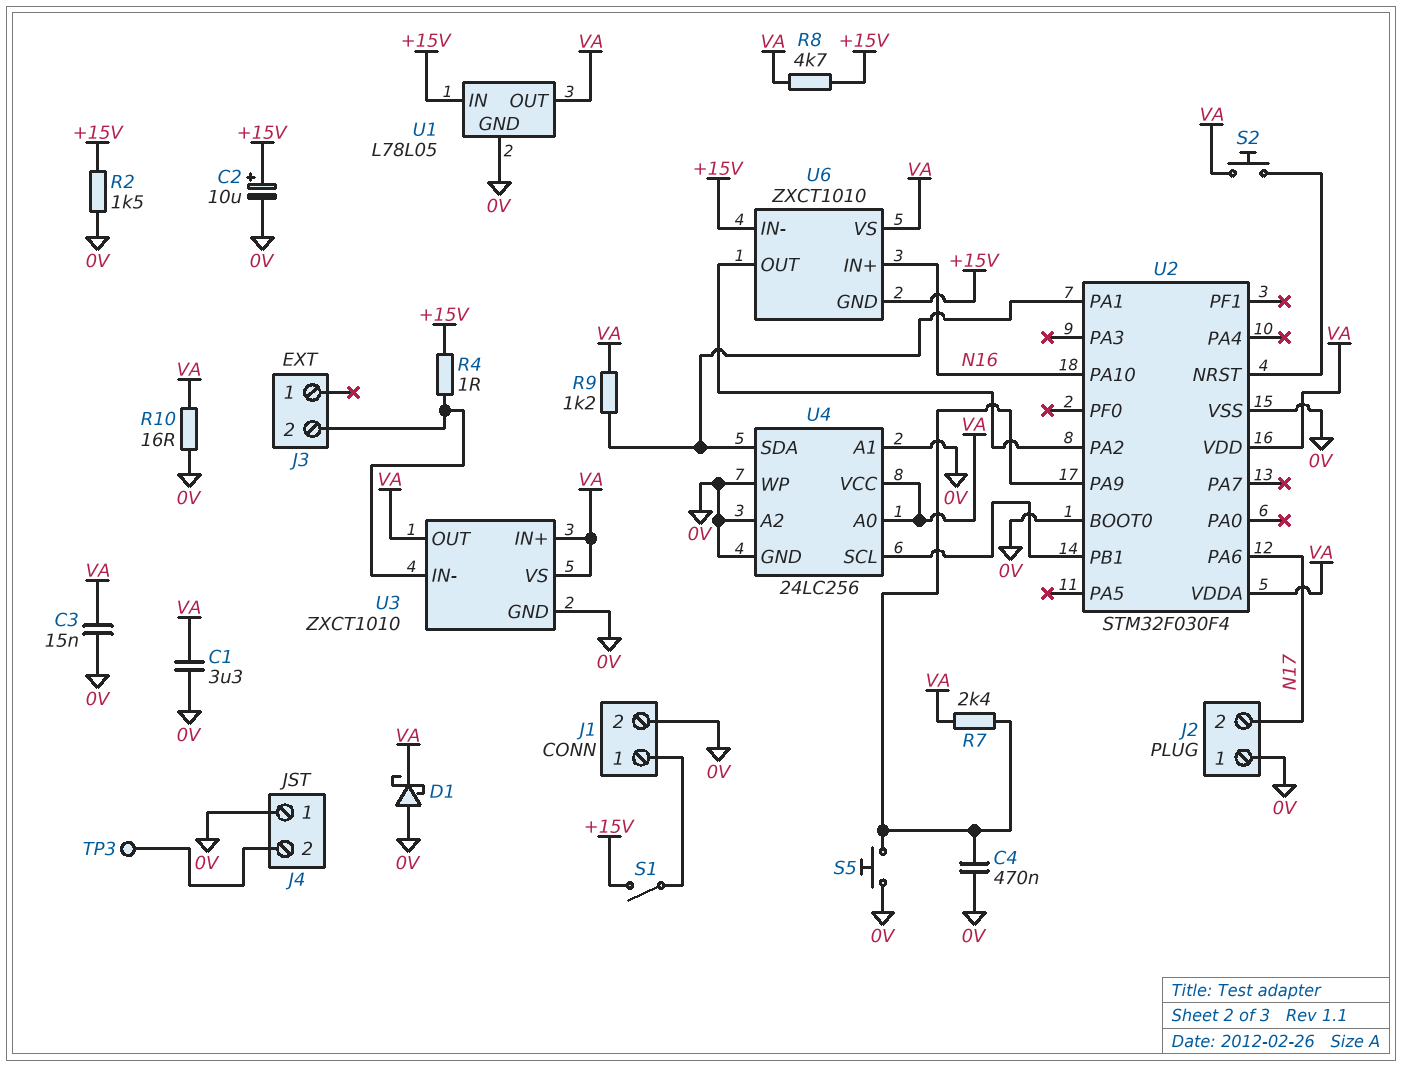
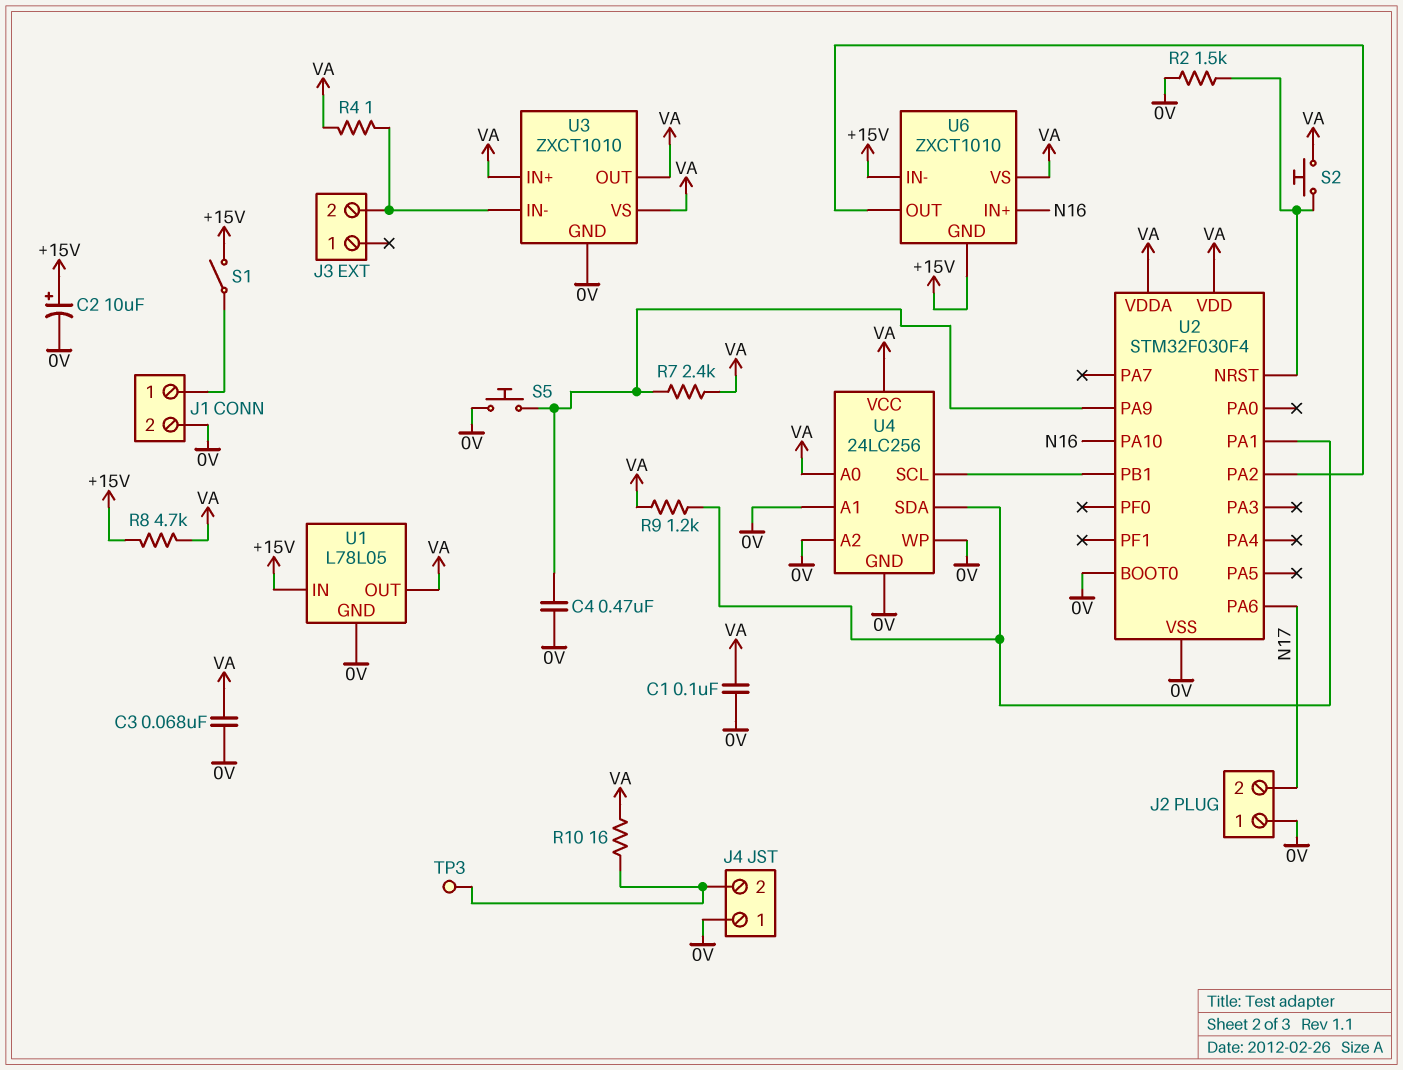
C1: 3.3uF (0V, VA) -> 100nF (0V, VA)
C3: 15nF (0V, VA) -> 68nF (0V, VA)
D1: schottky (A 0V, K VA) -> none
R2: 1.5k (+15V, 0V) -> 1.5k (0V, U2/NRST)
R4: 1 (+15V, J3/2) -> 1 (J3/2, VA)
R10: 16 (0V, VA) -> 16 (J4/2, VA)

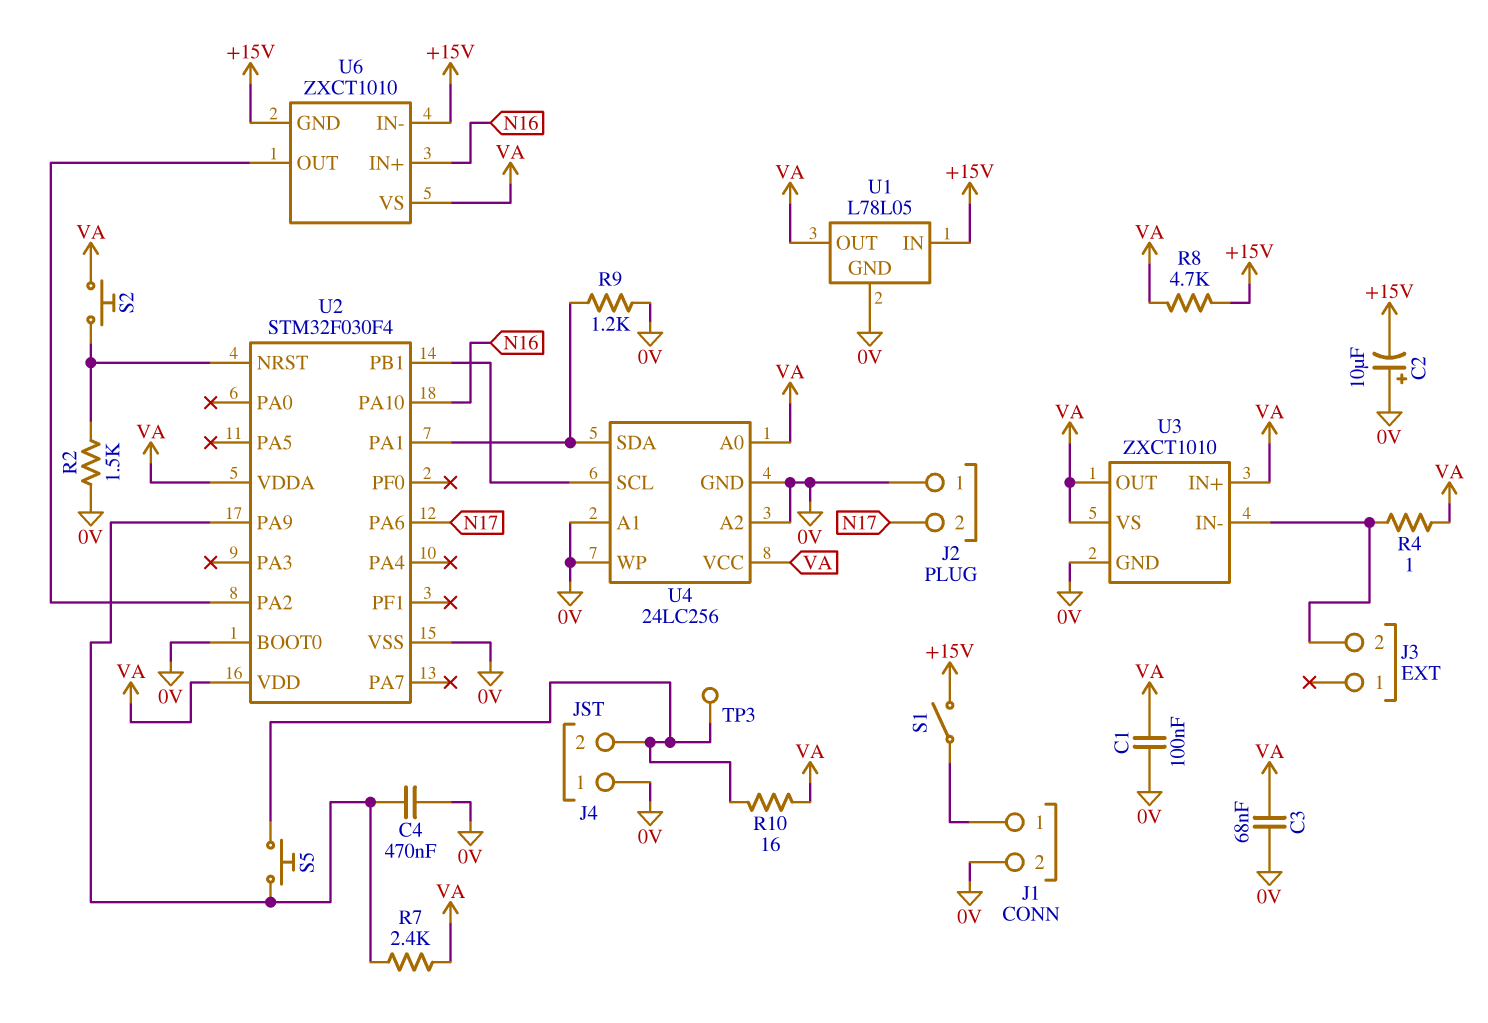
C2: 10uF (plus +15V, minus 0V) -> 10uF (plus 0V, minus +15V)
R9: 1.2k (U2/PA1, VA) -> 1.2k (0V, U2/PA1)
S5: button (0V, U2/PA9) -> button (J4/2, U2/PA9)

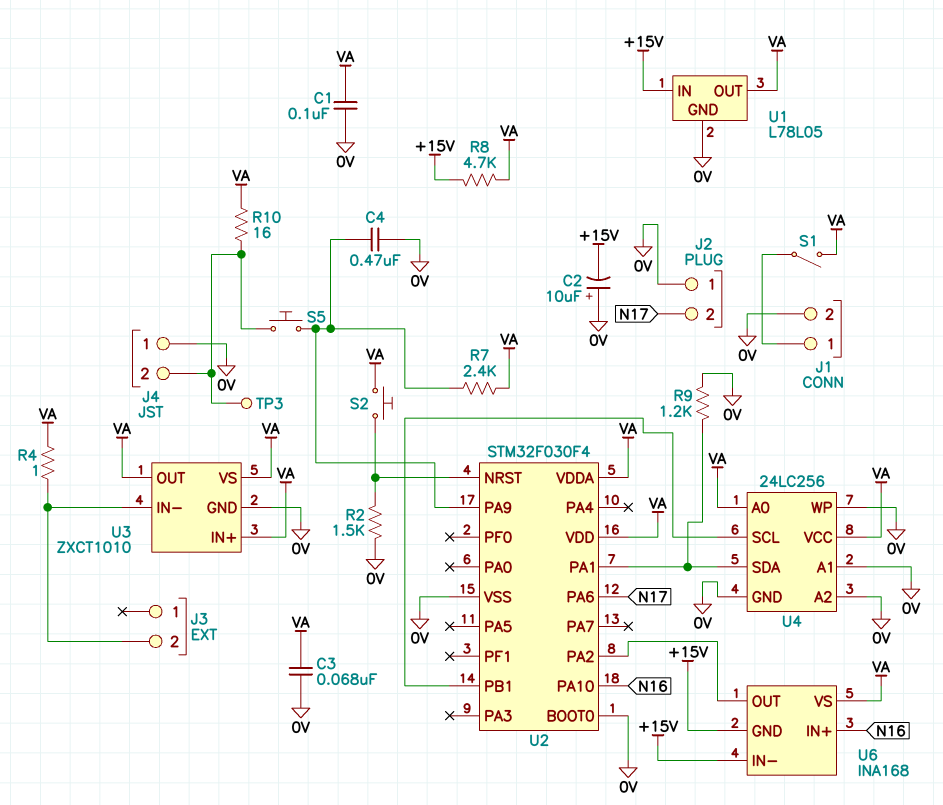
S1: switch (+15V, J1/1) -> switch (J1/1, VA)
U6: ZXCT1010 -> INA168

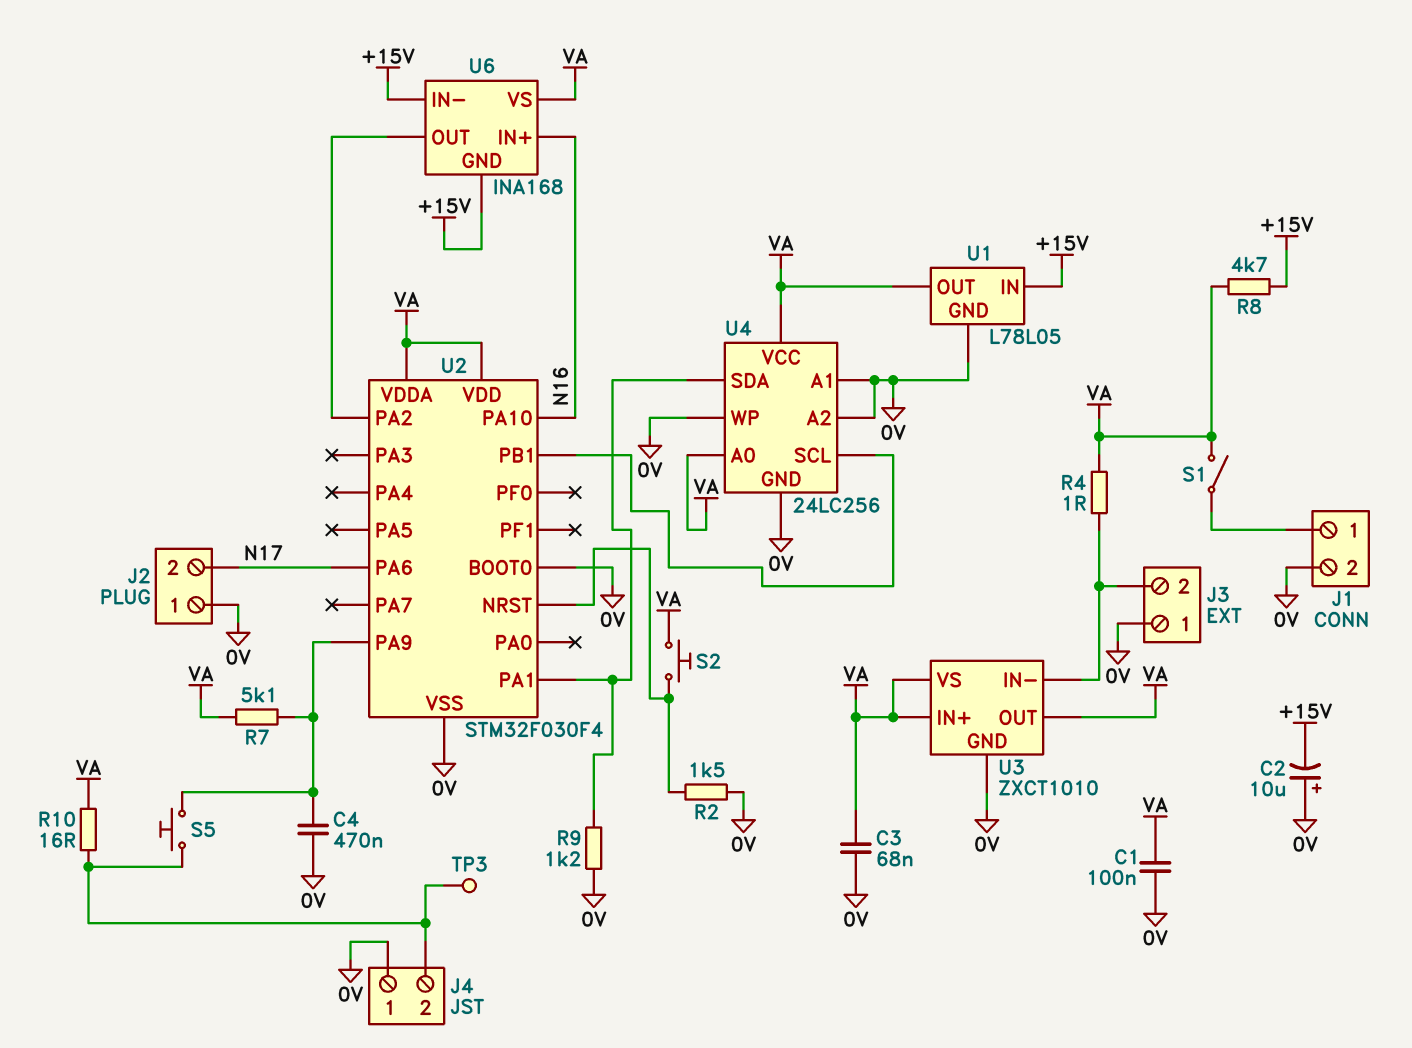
J3 pin 1: none -> 0V
R7: 2.4k (U2/PA9, VA) -> 5.1k (U2/PA9, VA)

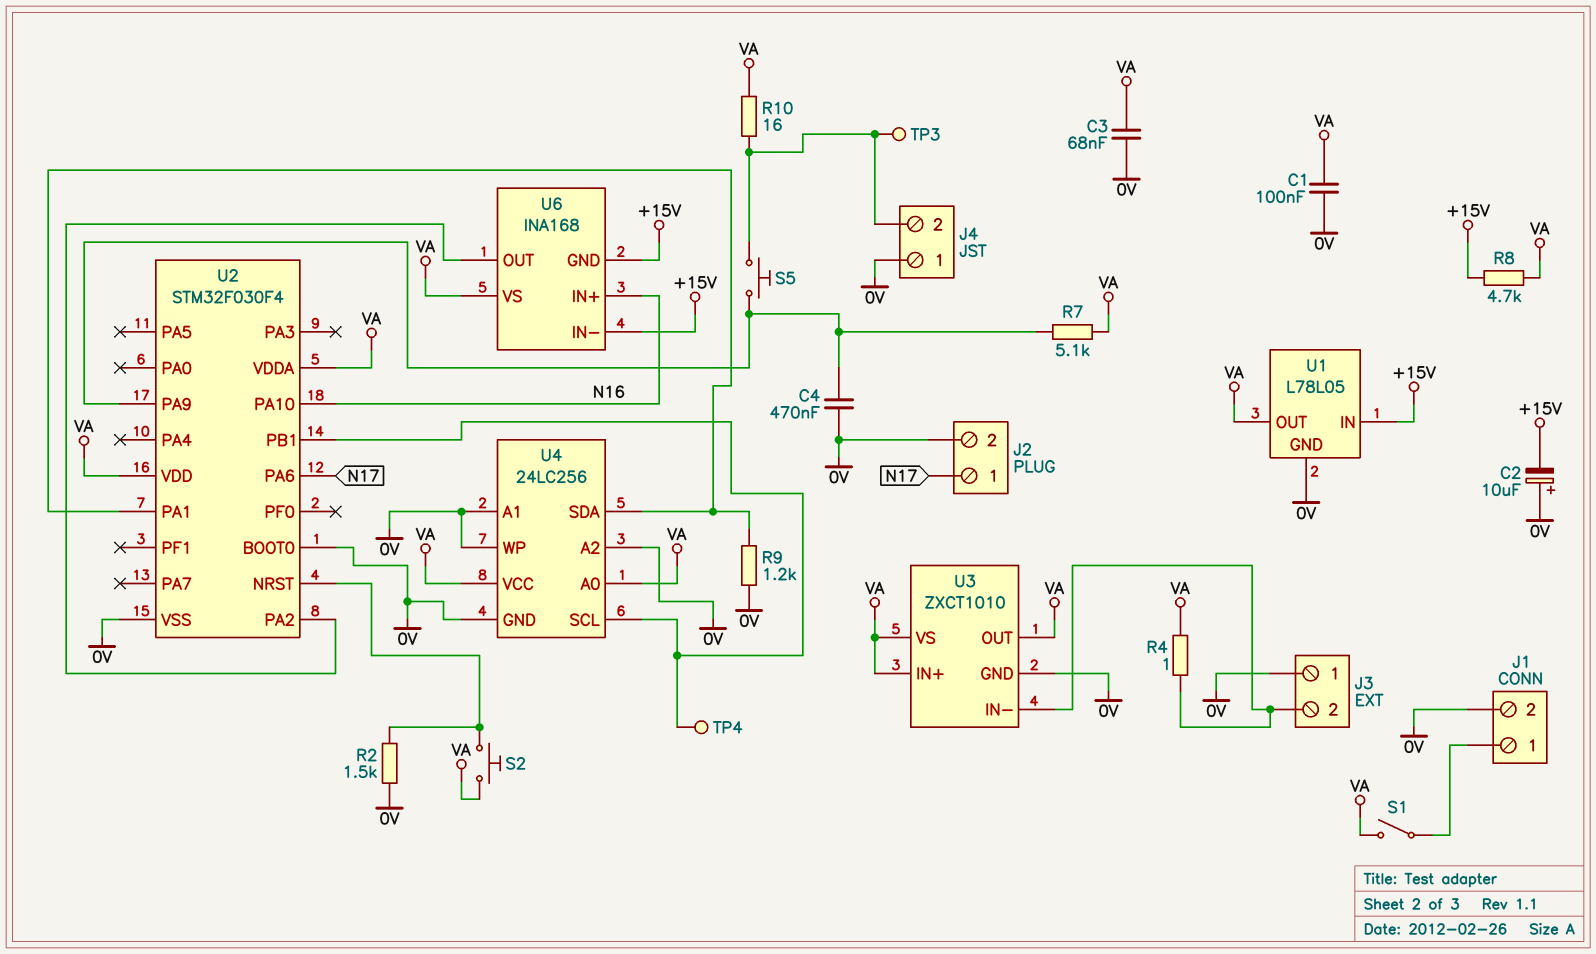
J2 pin 1: 0V -> N17
J2 pin 2: N17 -> 0V
TP4: none -> test point (U2/PB1)

